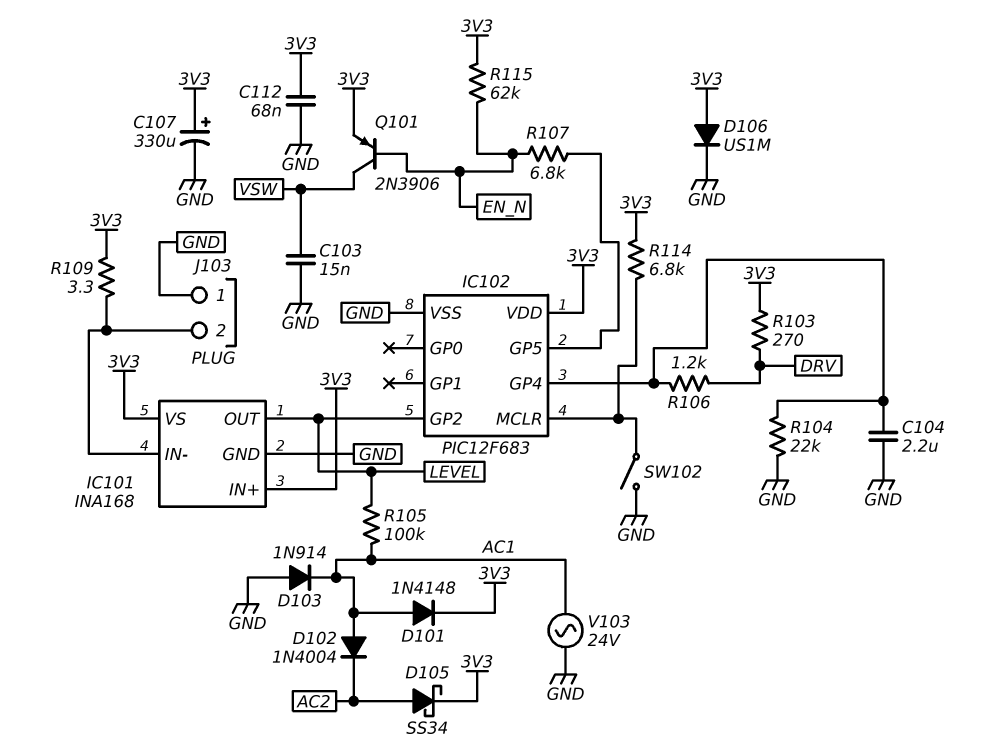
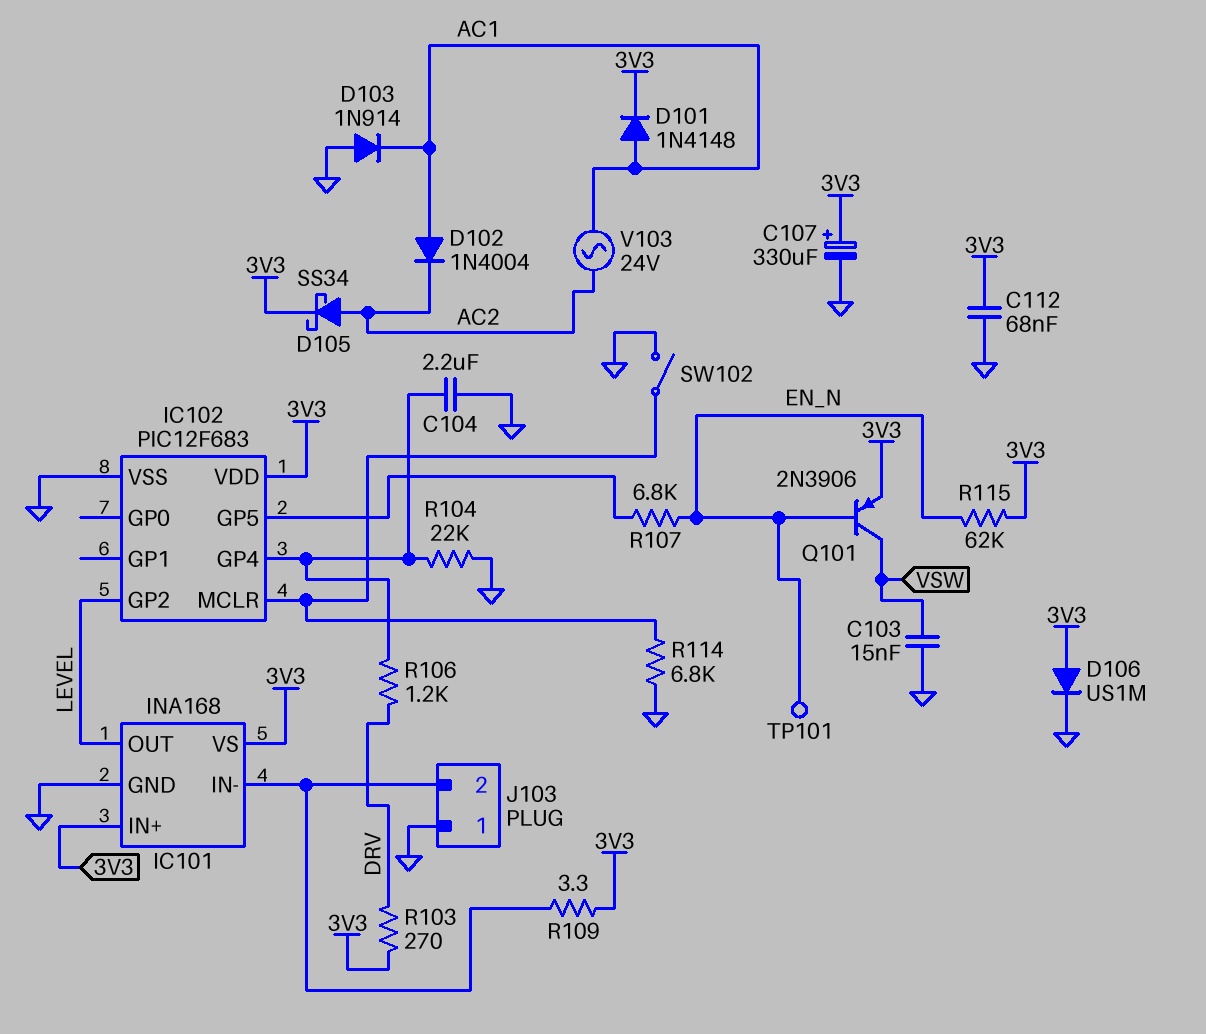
R105: 100k (AC1, LEVEL) -> none
R114: 6.8k (3V3, IC102/MCLR) -> 6.8k (GND, IC102/MCLR)
TP101: none -> test point (EN_N)
V103: AC 24V (AC1, GND) -> AC 24V (AC1, AC2)

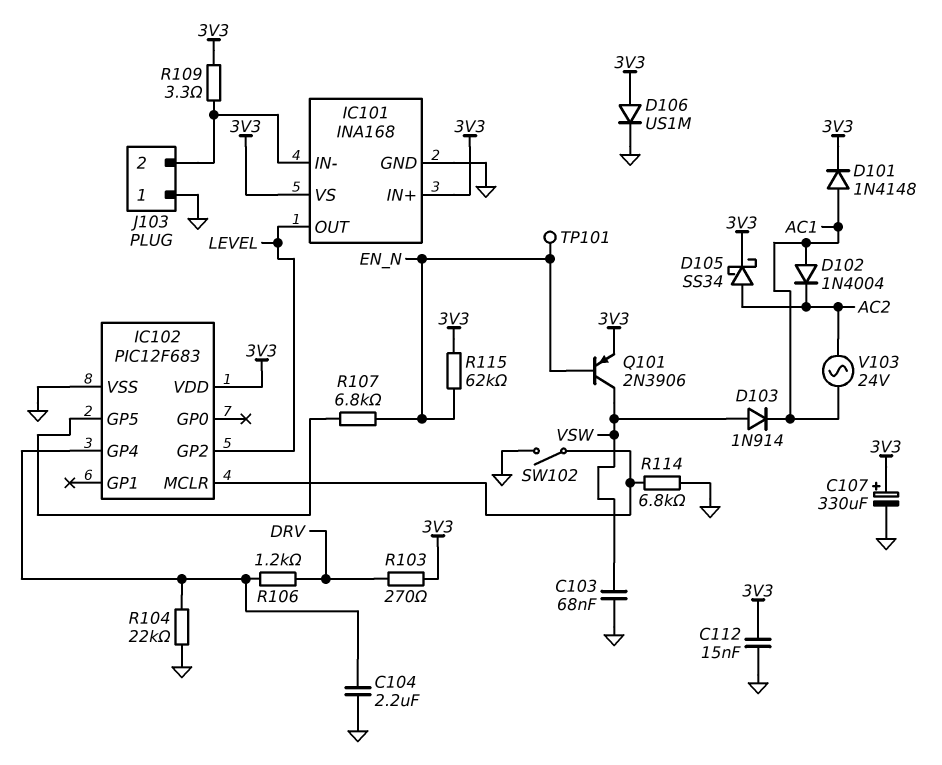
C103: 15nF (GND, VSW) -> 68nF (GND, VSW)
C112: 68nF (3V3, GND) -> 15nF (3V3, GND)
D103: diode 1N914 (A GND, K AC1) -> diode 1N914 (A VSW, K AC1)

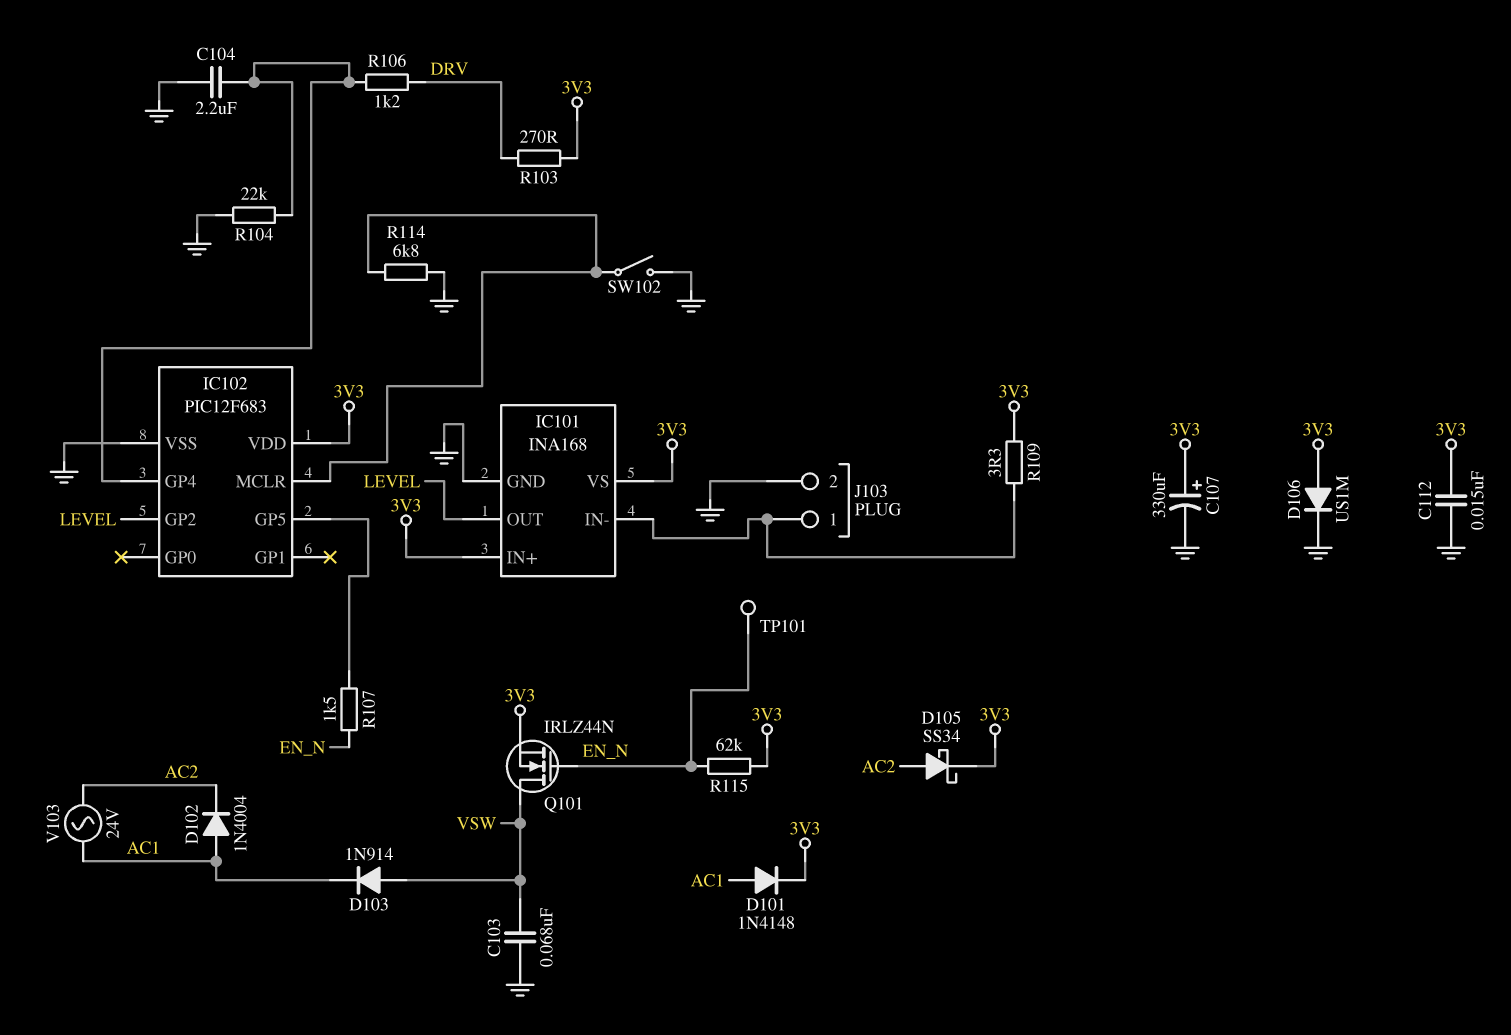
J103 pin 1: GND -> IC101/IN-
J103 pin 2: IC101/IN- -> GND
Q101: PNP 2N3906 (B EN_N, C VSW, E 3V3) -> NMOS IRLZ44N (G EN_N, D VSW, S 3V3)
R107: 6.8k (EN_N, IC102/GP5) -> 1.5k (EN_N, IC102/GP5)

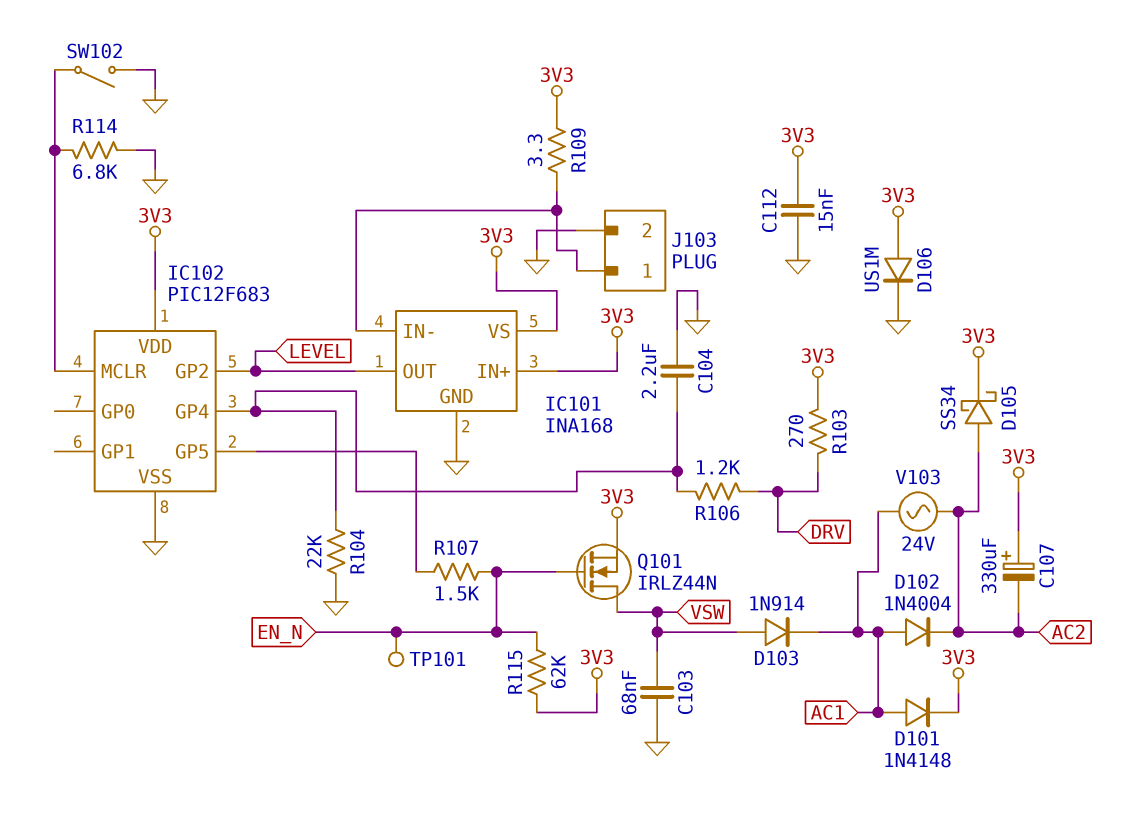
C107: 330uF (plus 3V3, minus GND) -> 330uF (plus 3V3, minus AC2)

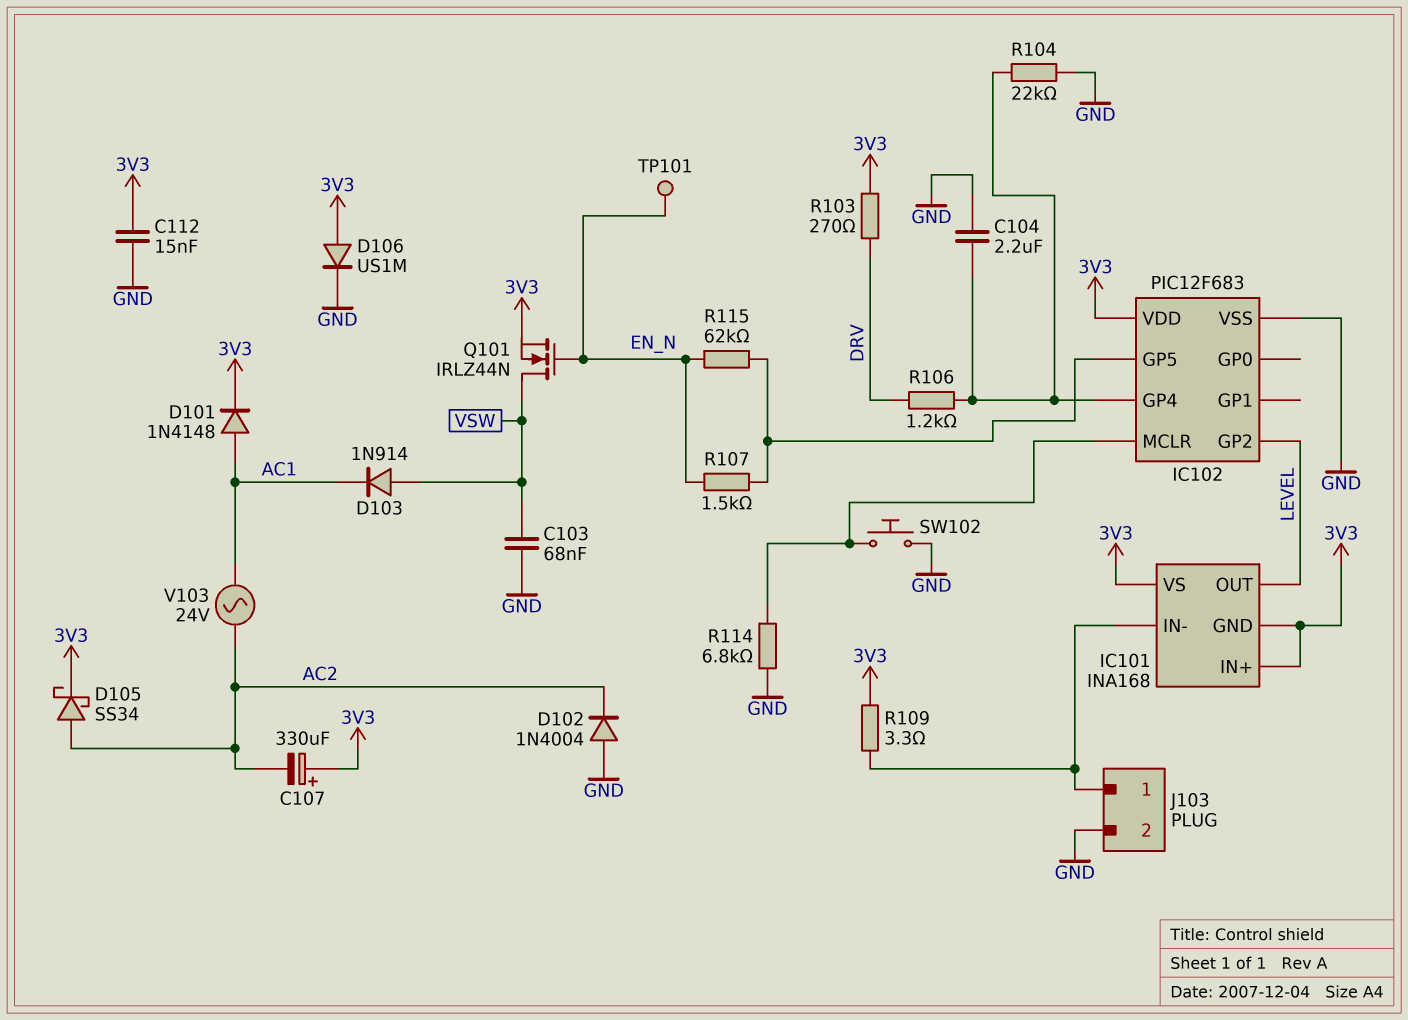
D102: diode 1N4004 (A AC1, K AC2) -> diode 1N4004 (A GND, K AC2)
IC101 pin GND: GND -> 3V3
R115: 62k (3V3, EN_N) -> 62k (EN_N, IC102/GP5)
SW102: switch (GND, IC102/MCLR) -> button (GND, IC102/MCLR)

